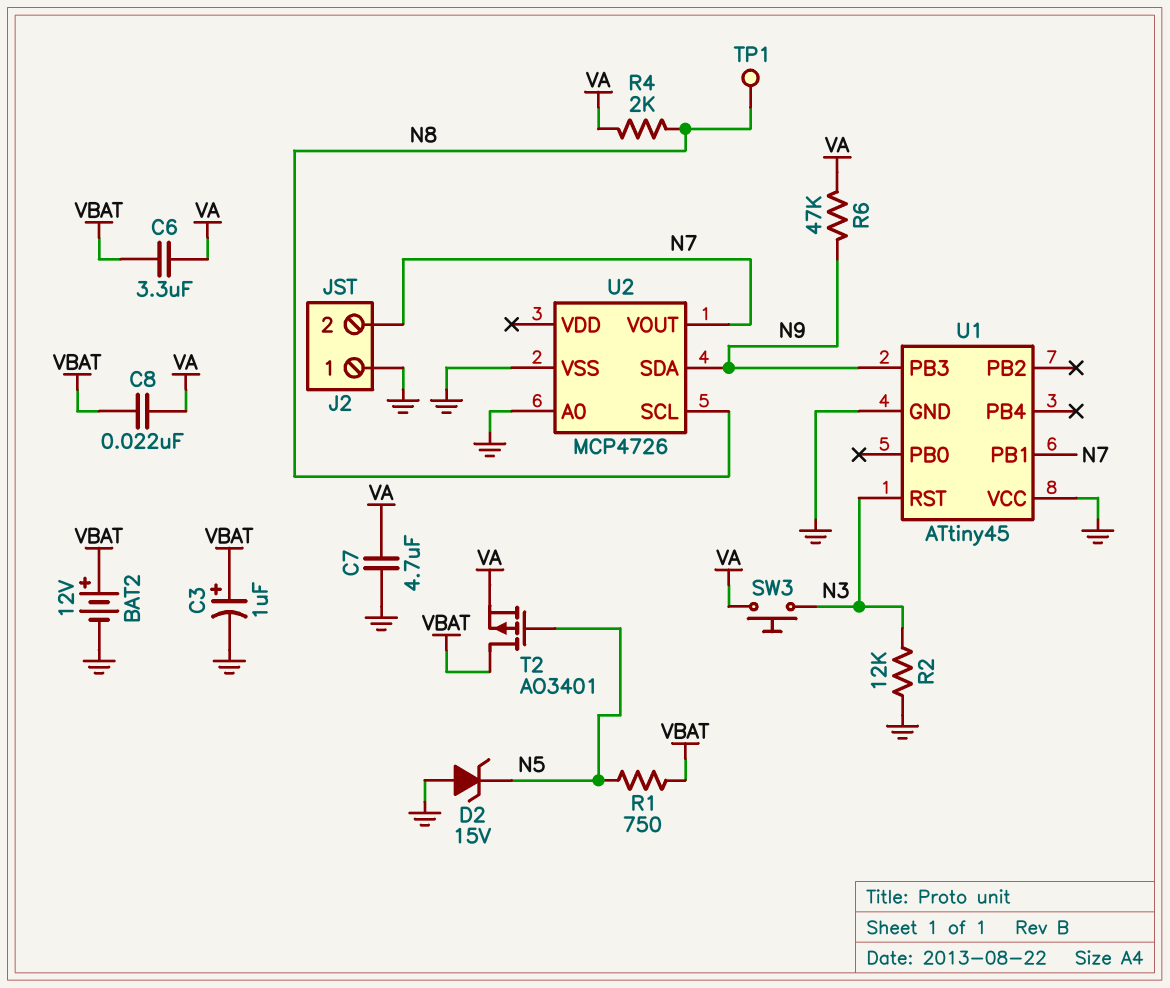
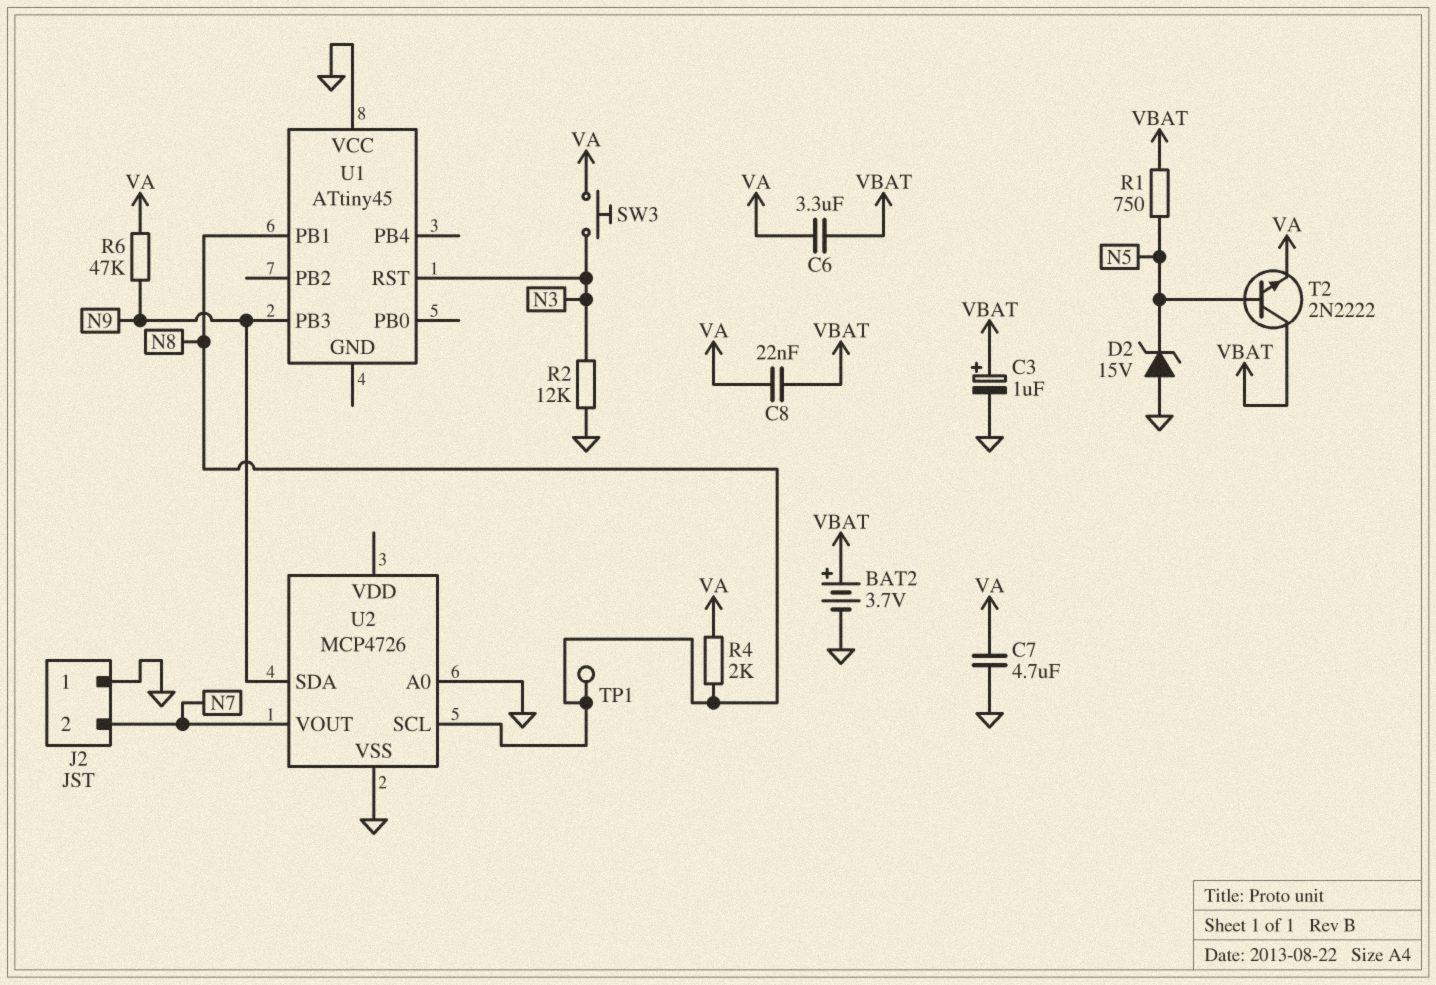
BAT2: 12V (plus VBAT, minus GND) -> 3.7V (plus VBAT, minus GND)
T2: PMOS AO3401 (G N5, D VBAT, S VA) -> NPN 2N2222 (B N5, C VBAT, E VA)
U1 pin GND: GND -> none
U1 pin PB1: N7 -> N8

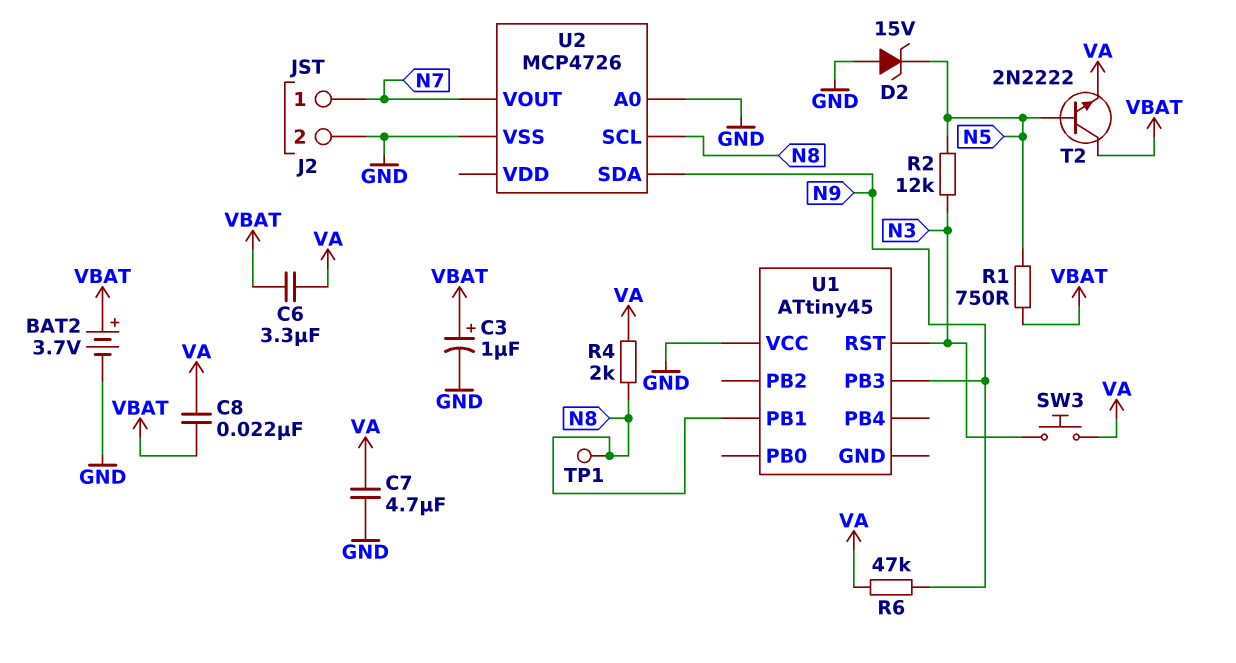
J2 pin 1: GND -> N7
J2 pin 2: N7 -> GND
R2: 12k (GND, N3) -> 12k (N3, N5)

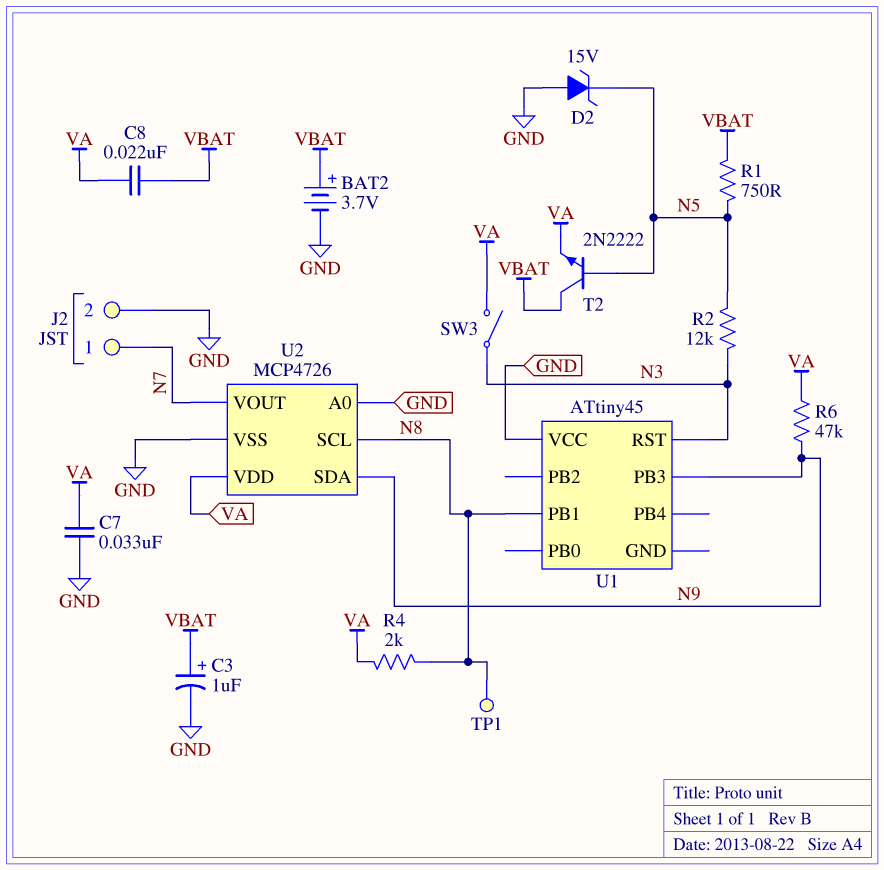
C6: 3.3uF (VA, VBAT) -> none
C7: 4.7uF (GND, VA) -> 33nF (GND, VA)
SW3: button (N3, VA) -> switch (N3, VA)
U2 pin VDD: none -> VA

